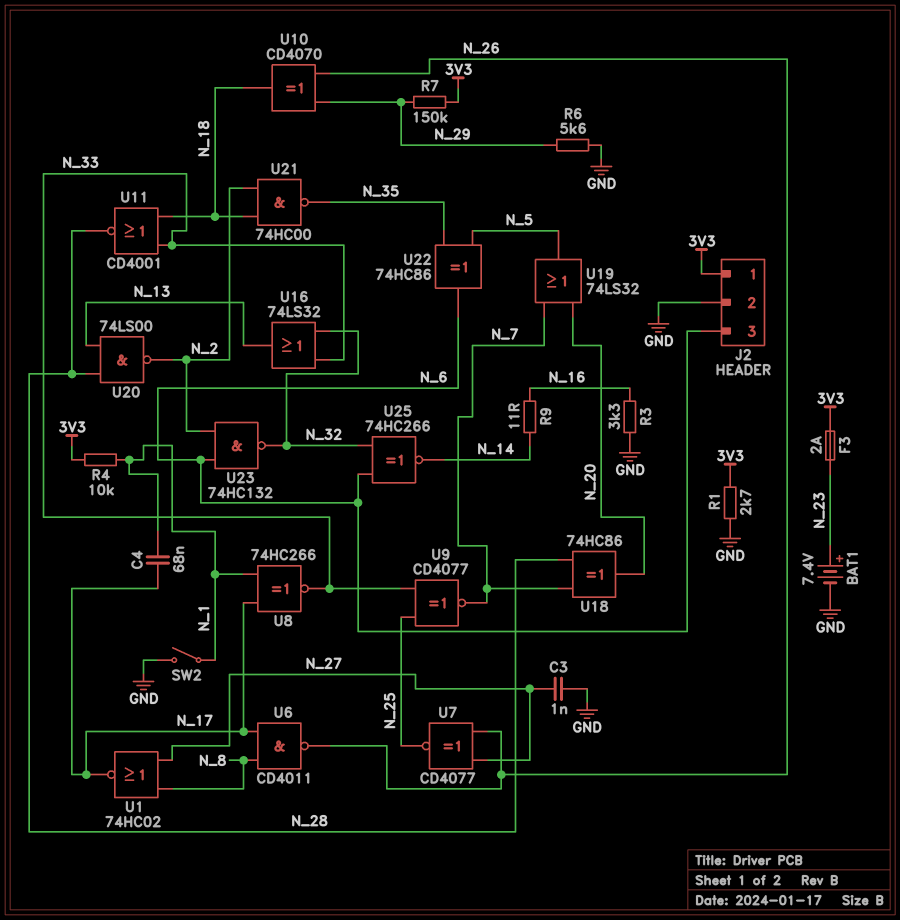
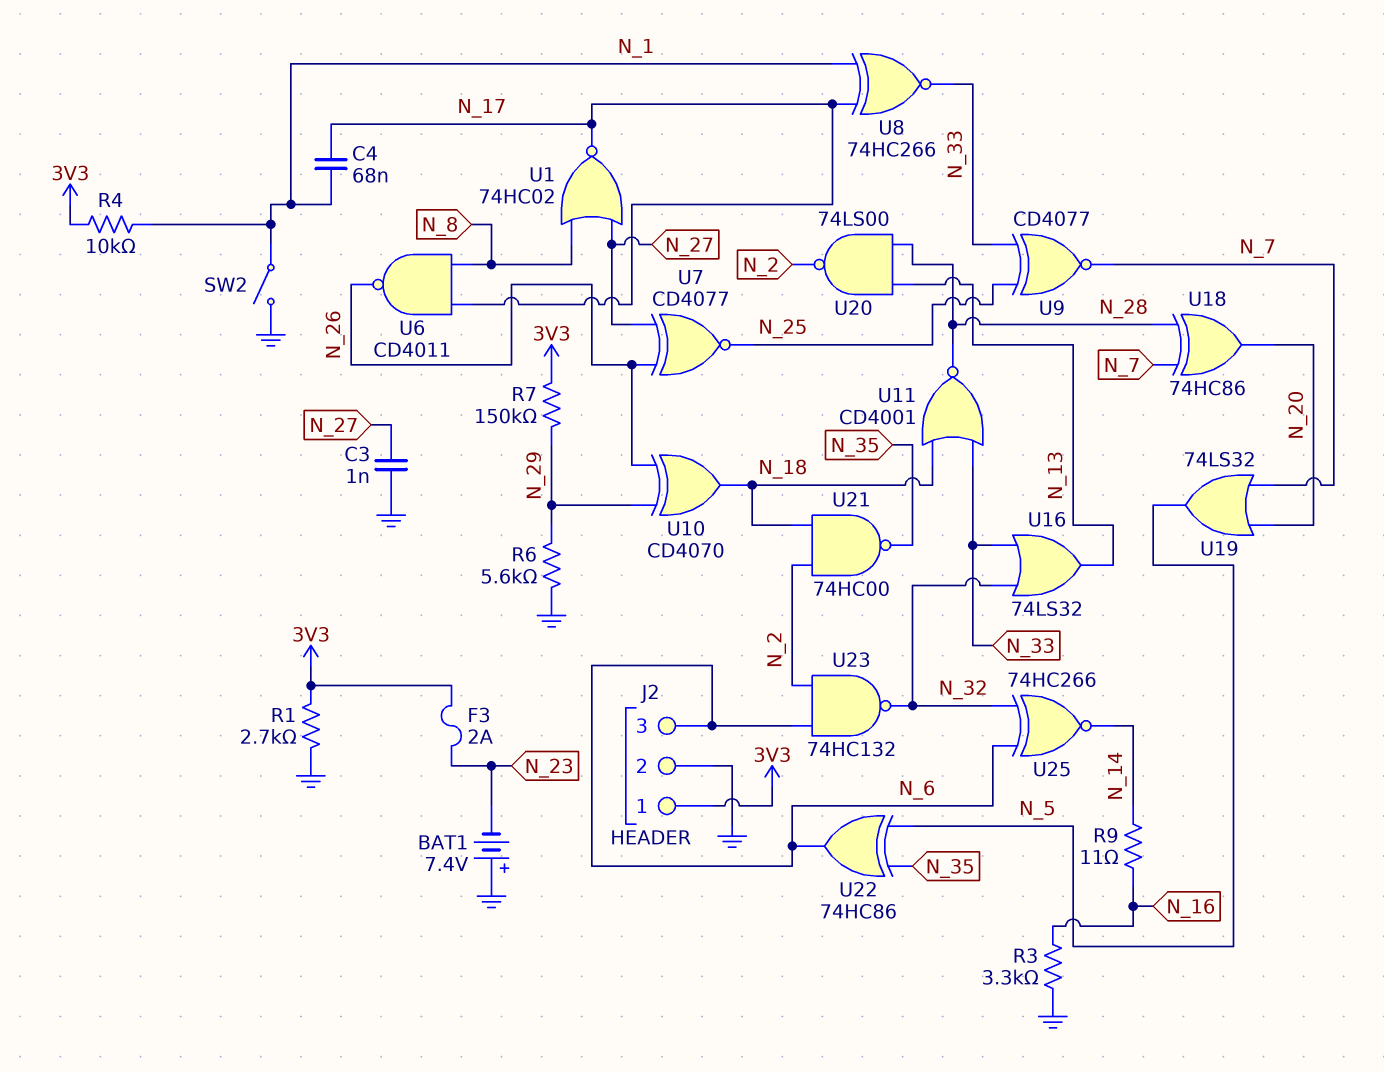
BAT1: 7.4V (plus N_23, minus GND) -> 7.4V (plus GND, minus N_23)

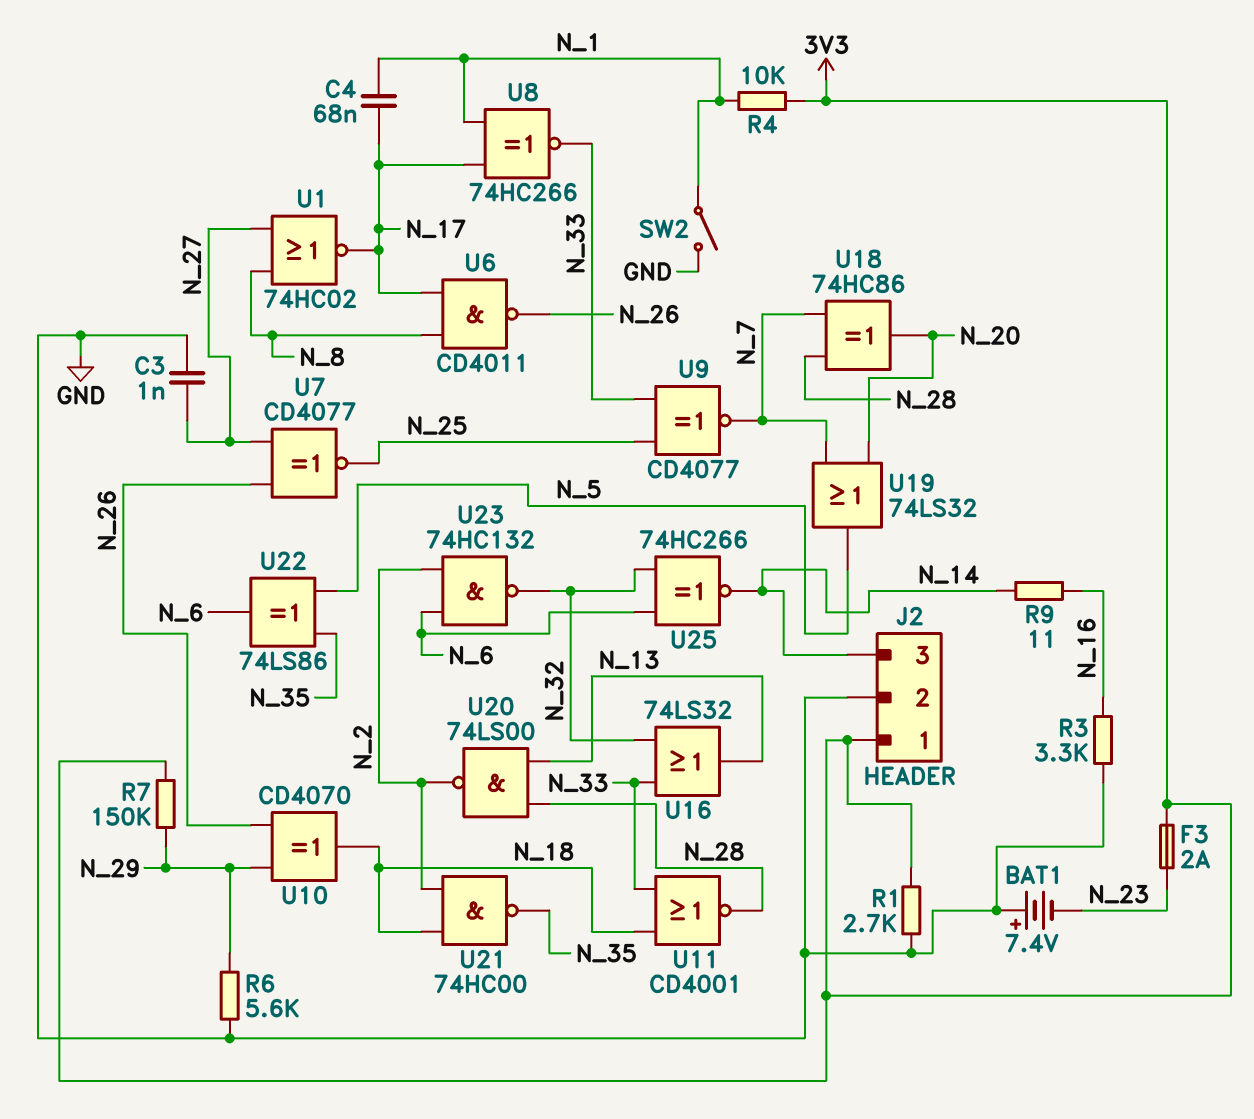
J2 pin 3: N_6 -> N_14
U22: XOR 74HC86 (in N_5, in N_35, out N_6) -> XOR 74LS86 (in N_5, in N_35, out N_6)

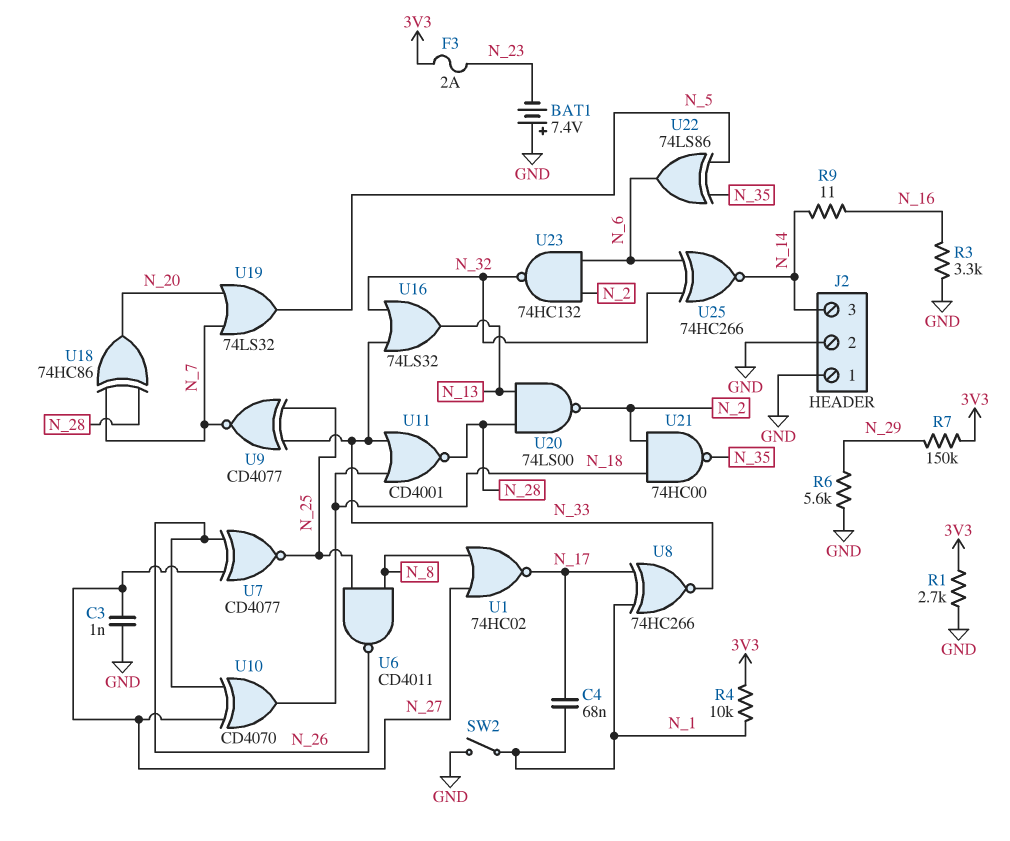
J2 pin 1: 3V3 -> GND
U6: NAND CD4011 (in N_8, in N_17, out N_26) -> NAND CD4011 (in N_8, in N_25, out N_26)
U10: XOR CD4070 (in N_26, in N_29, out N_18) -> XOR CD4070 (in N_26, in N_27, out N_18)

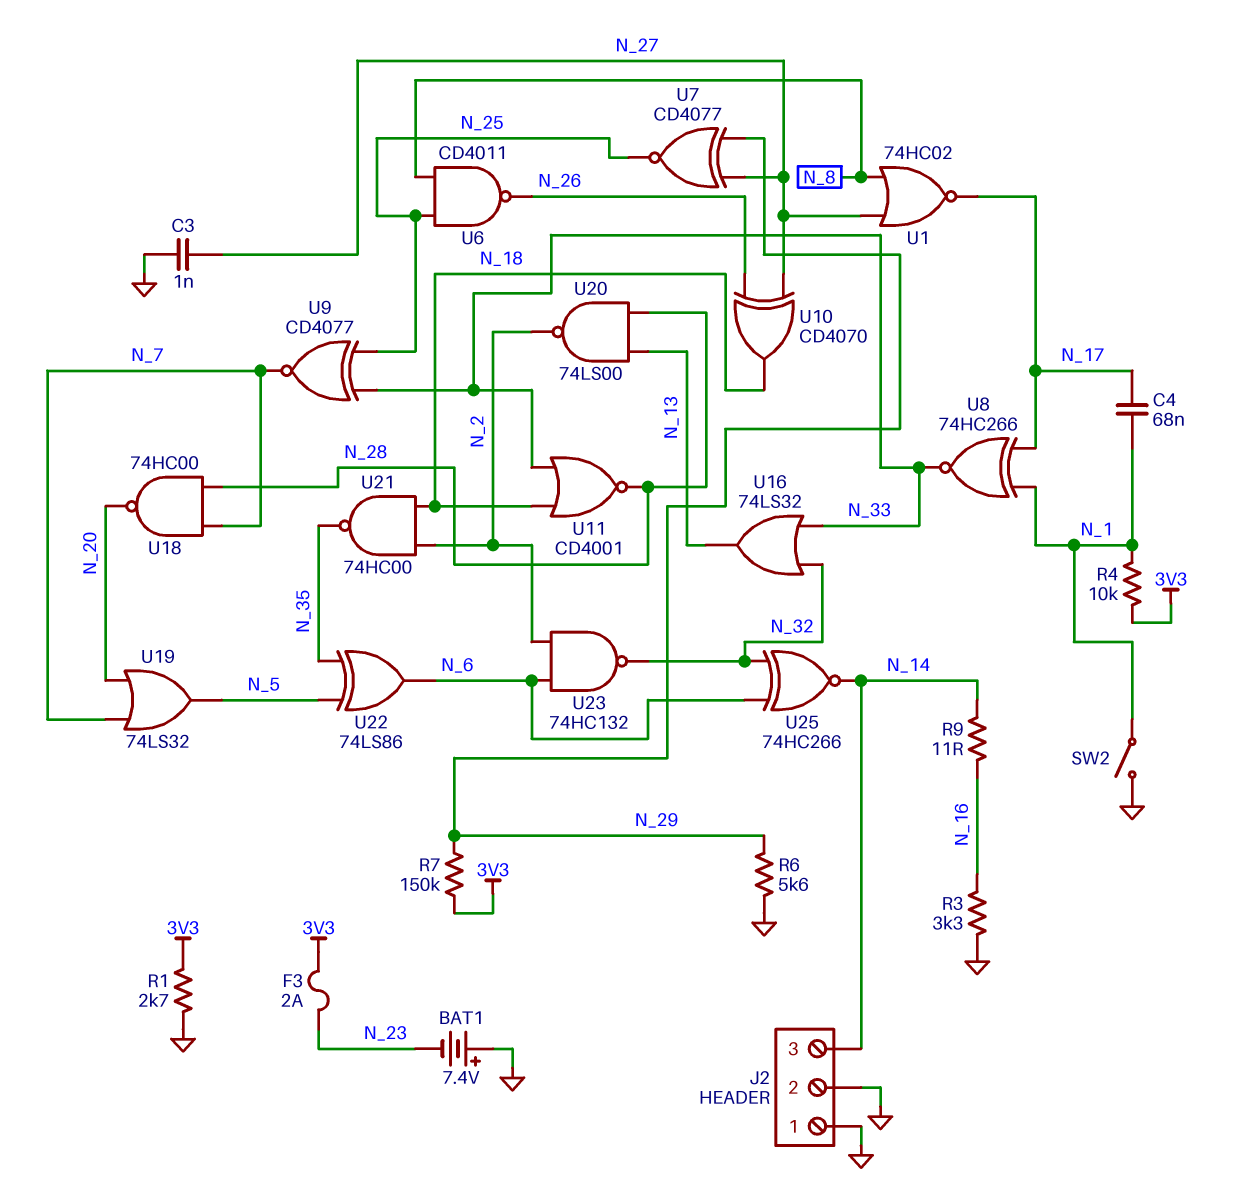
U7: XNOR CD4077 (in N_26, in N_27, out N_25) -> XNOR CD4077 (in N_27, in N_29, out N_25)
U18: XOR 74HC86 (in N_7, in N_28, out N_20) -> NAND 74HC00 (in N_7, in N_28, out N_20)

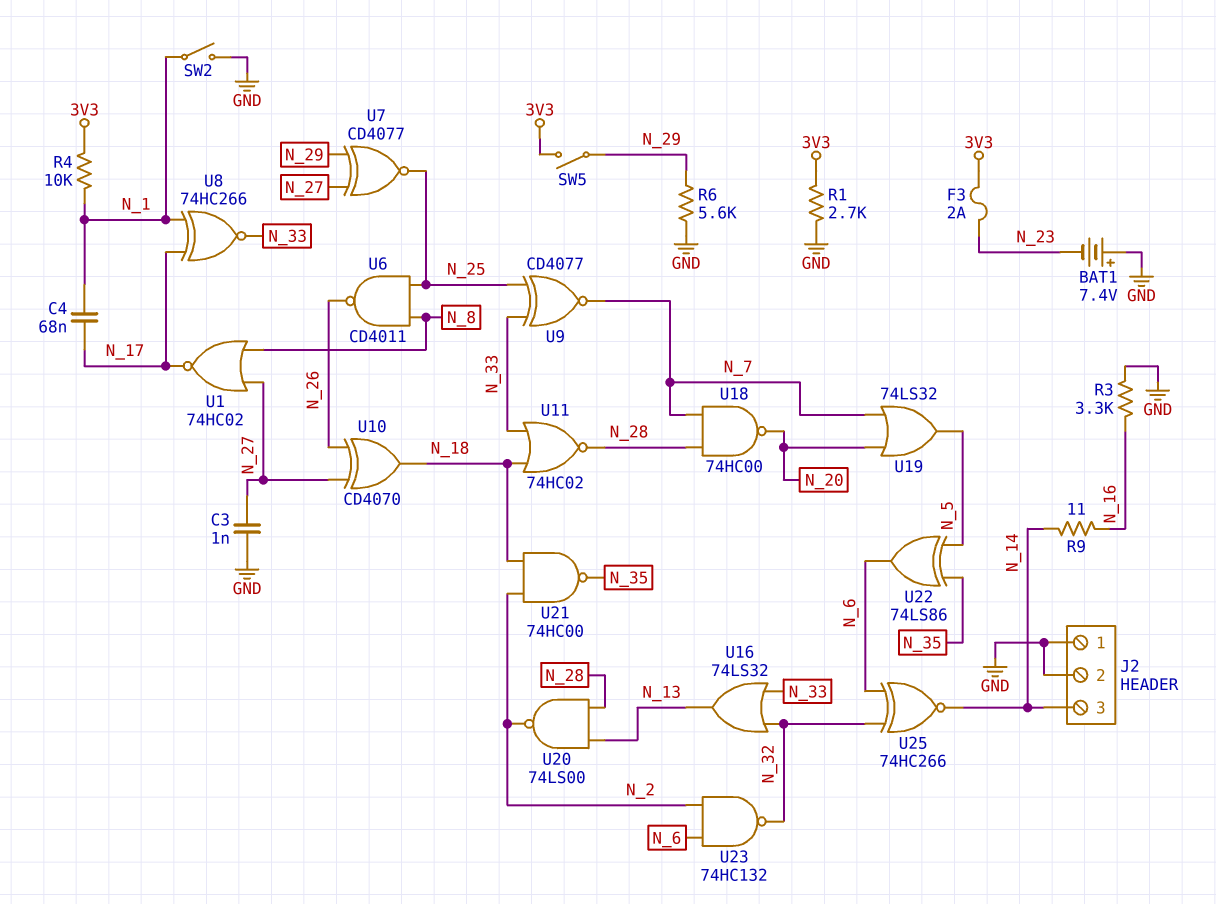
R7: 150k (3V3, N_29) -> none
SW5: none -> switch (3V3, N_29)
U11: NOR CD4001 (in N_18, in N_33, out N_28) -> NOR 74HC02 (in N_18, in N_33, out N_28)

